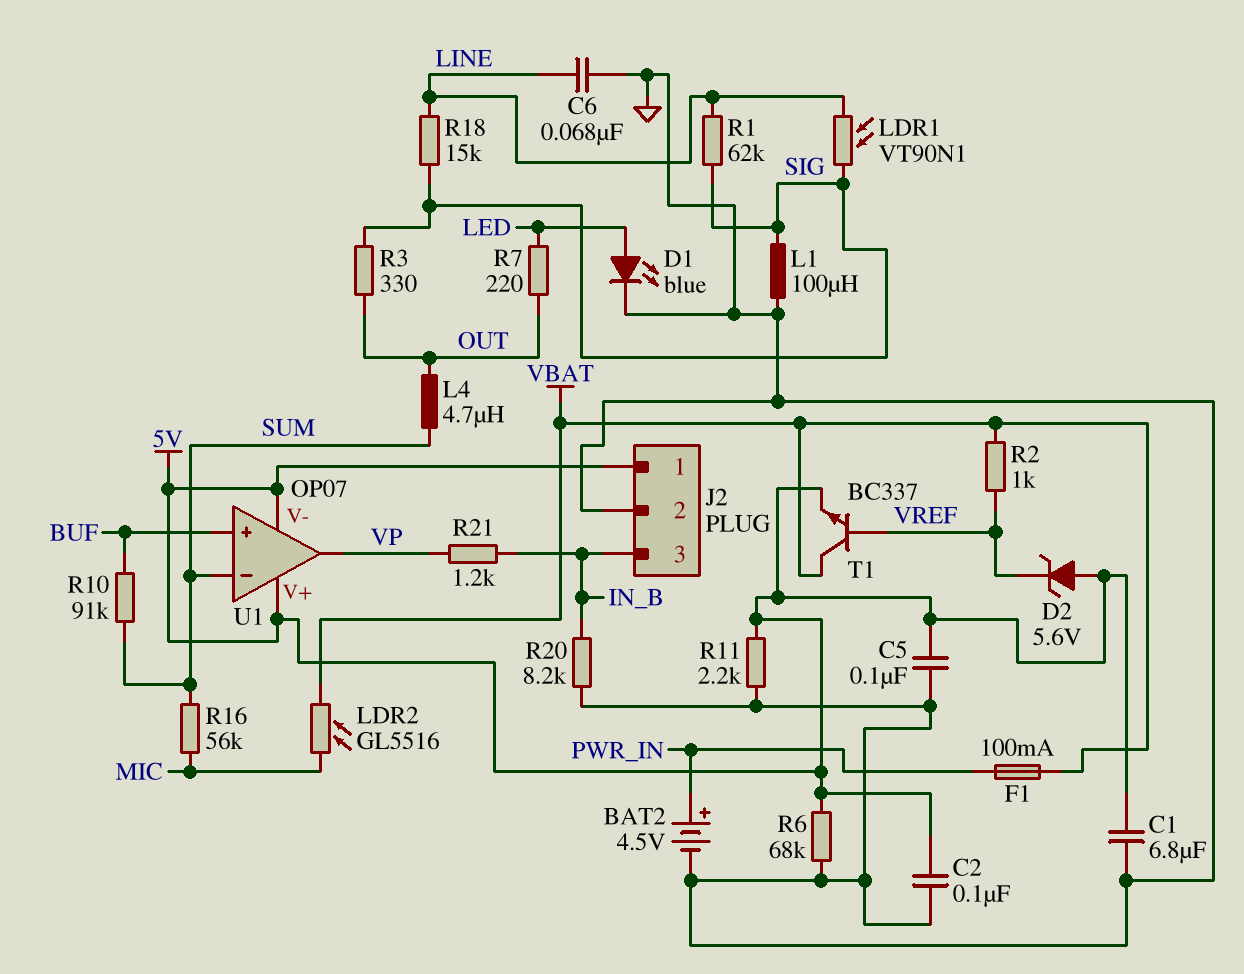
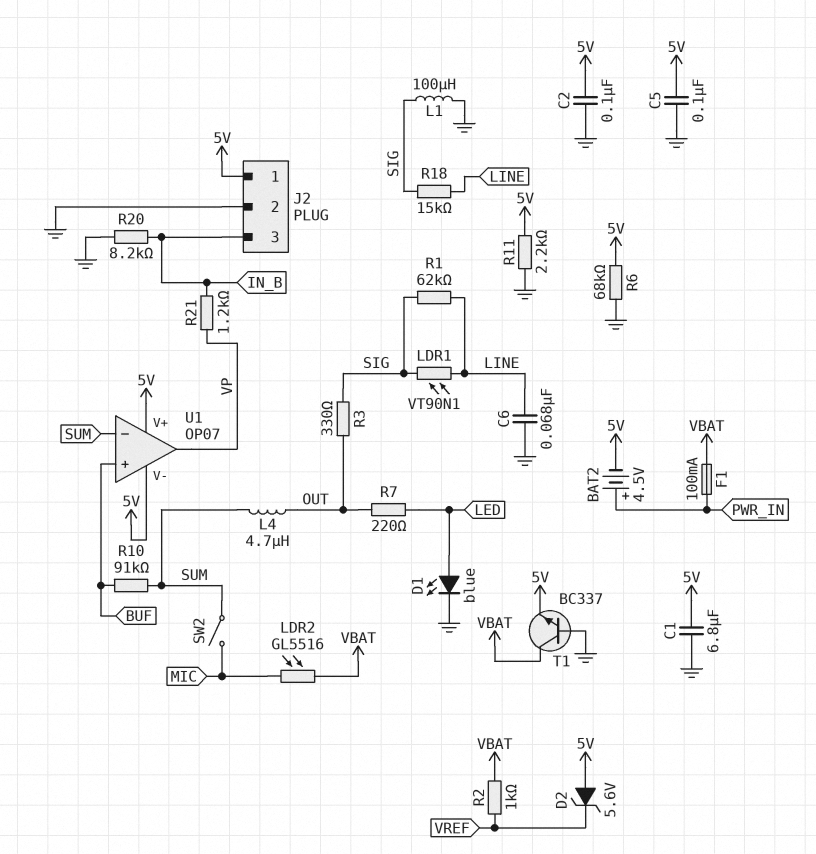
BAT2: 4.5V (plus PWR_IN, minus GND) -> 4.5V (plus PWR_IN, minus 5V)
R16: 56k (MIC, SUM) -> none
SW2: none -> switch (MIC, SUM)
T1: NPN BC337 (B VREF, C VBAT, E 5V) -> NPN BC337 (B GND, C VBAT, E 5V)

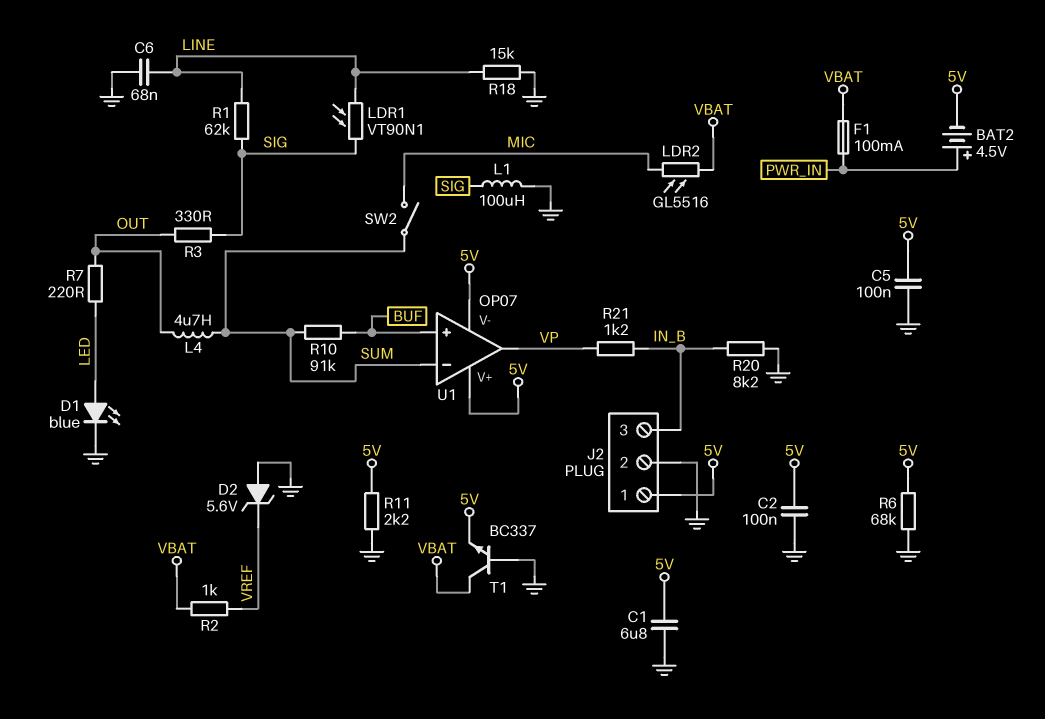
D2: zener 5.6V (A 5V, K VREF) -> zener 5.6V (A GND, K VREF)
R18: 15k (LINE, SIG) -> 15k (GND, LINE)

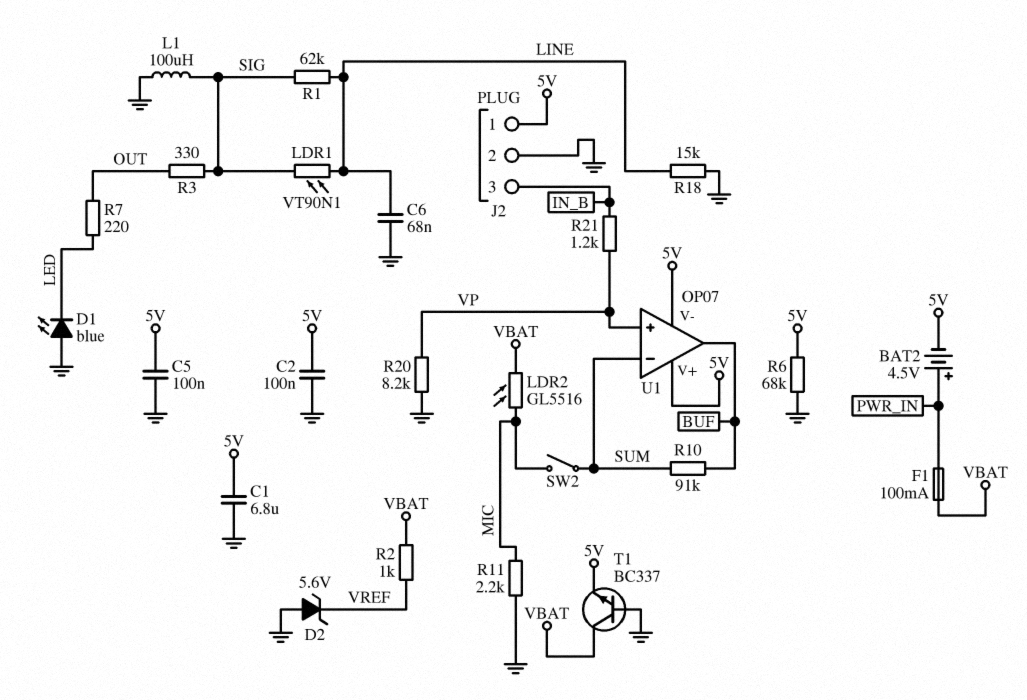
D1: LED blue (A LED, K GND) -> LED blue (A GND, K LED)
L4: 4.7uH (OUT, SUM) -> none
R11: 2.2k (5V, GND) -> 2.2k (GND, MIC)
R20: 8.2k (GND, IN_B) -> 8.2k (GND, VP)
U1 pin in+: BUF -> VP
U1 pin out: VP -> BUF

